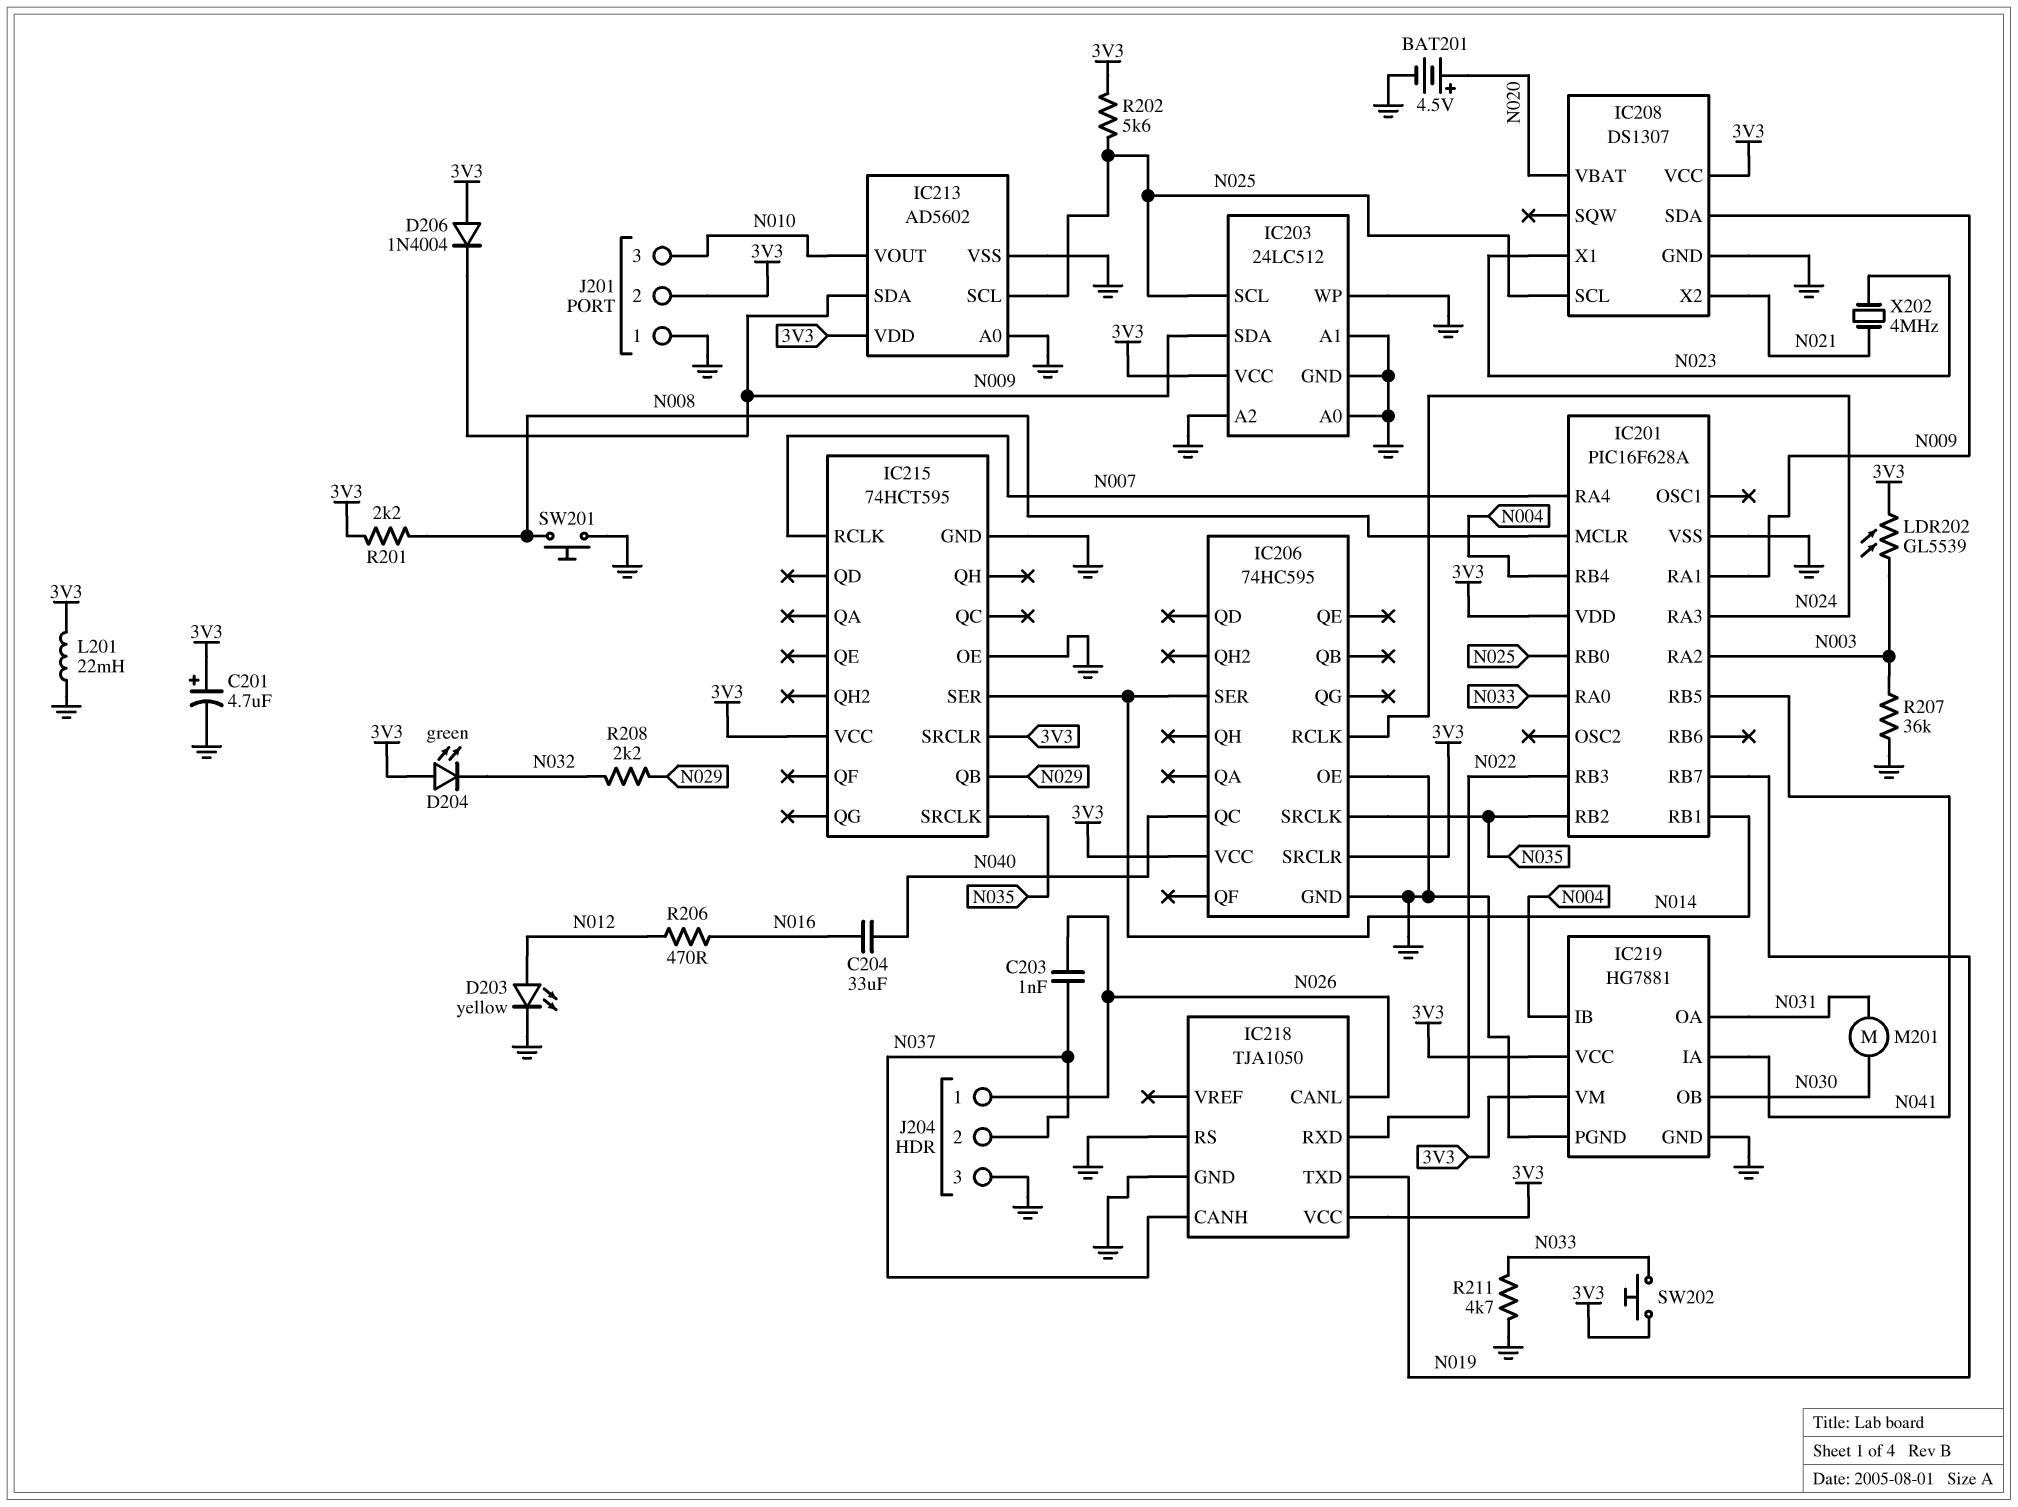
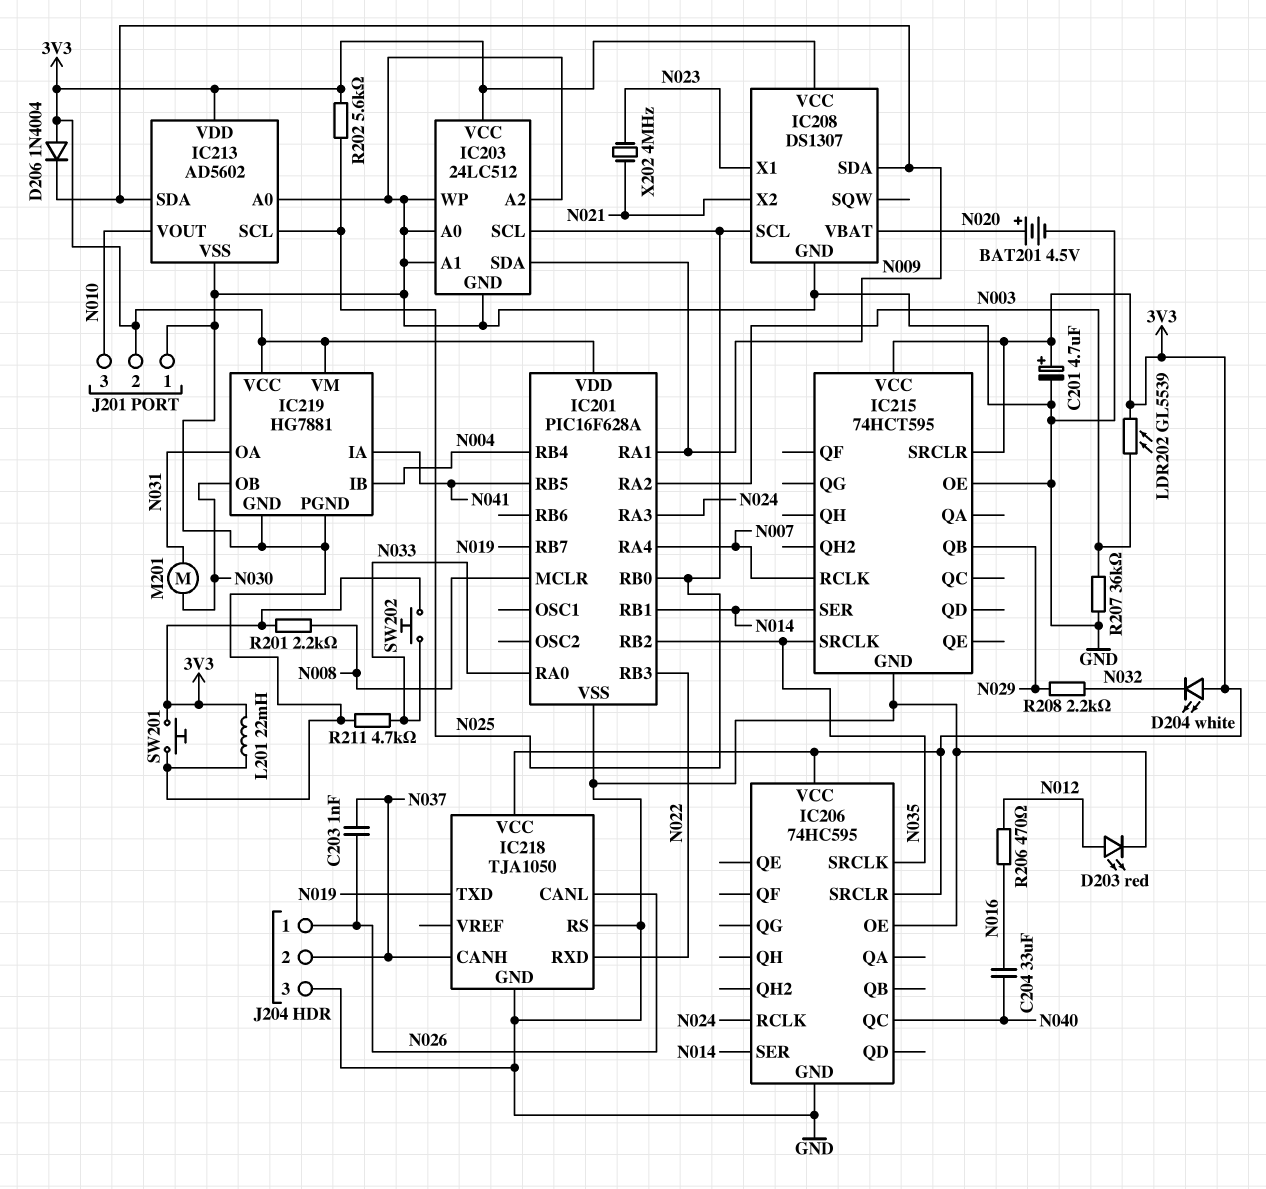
D203: LED yellow (A N012, K GND) -> LED red (A N012, K GND)
D204: LED green (A 3V3, K N032) -> LED white (A 3V3, K N032)
SW201: button (GND, N008) -> button (3V3, GND)

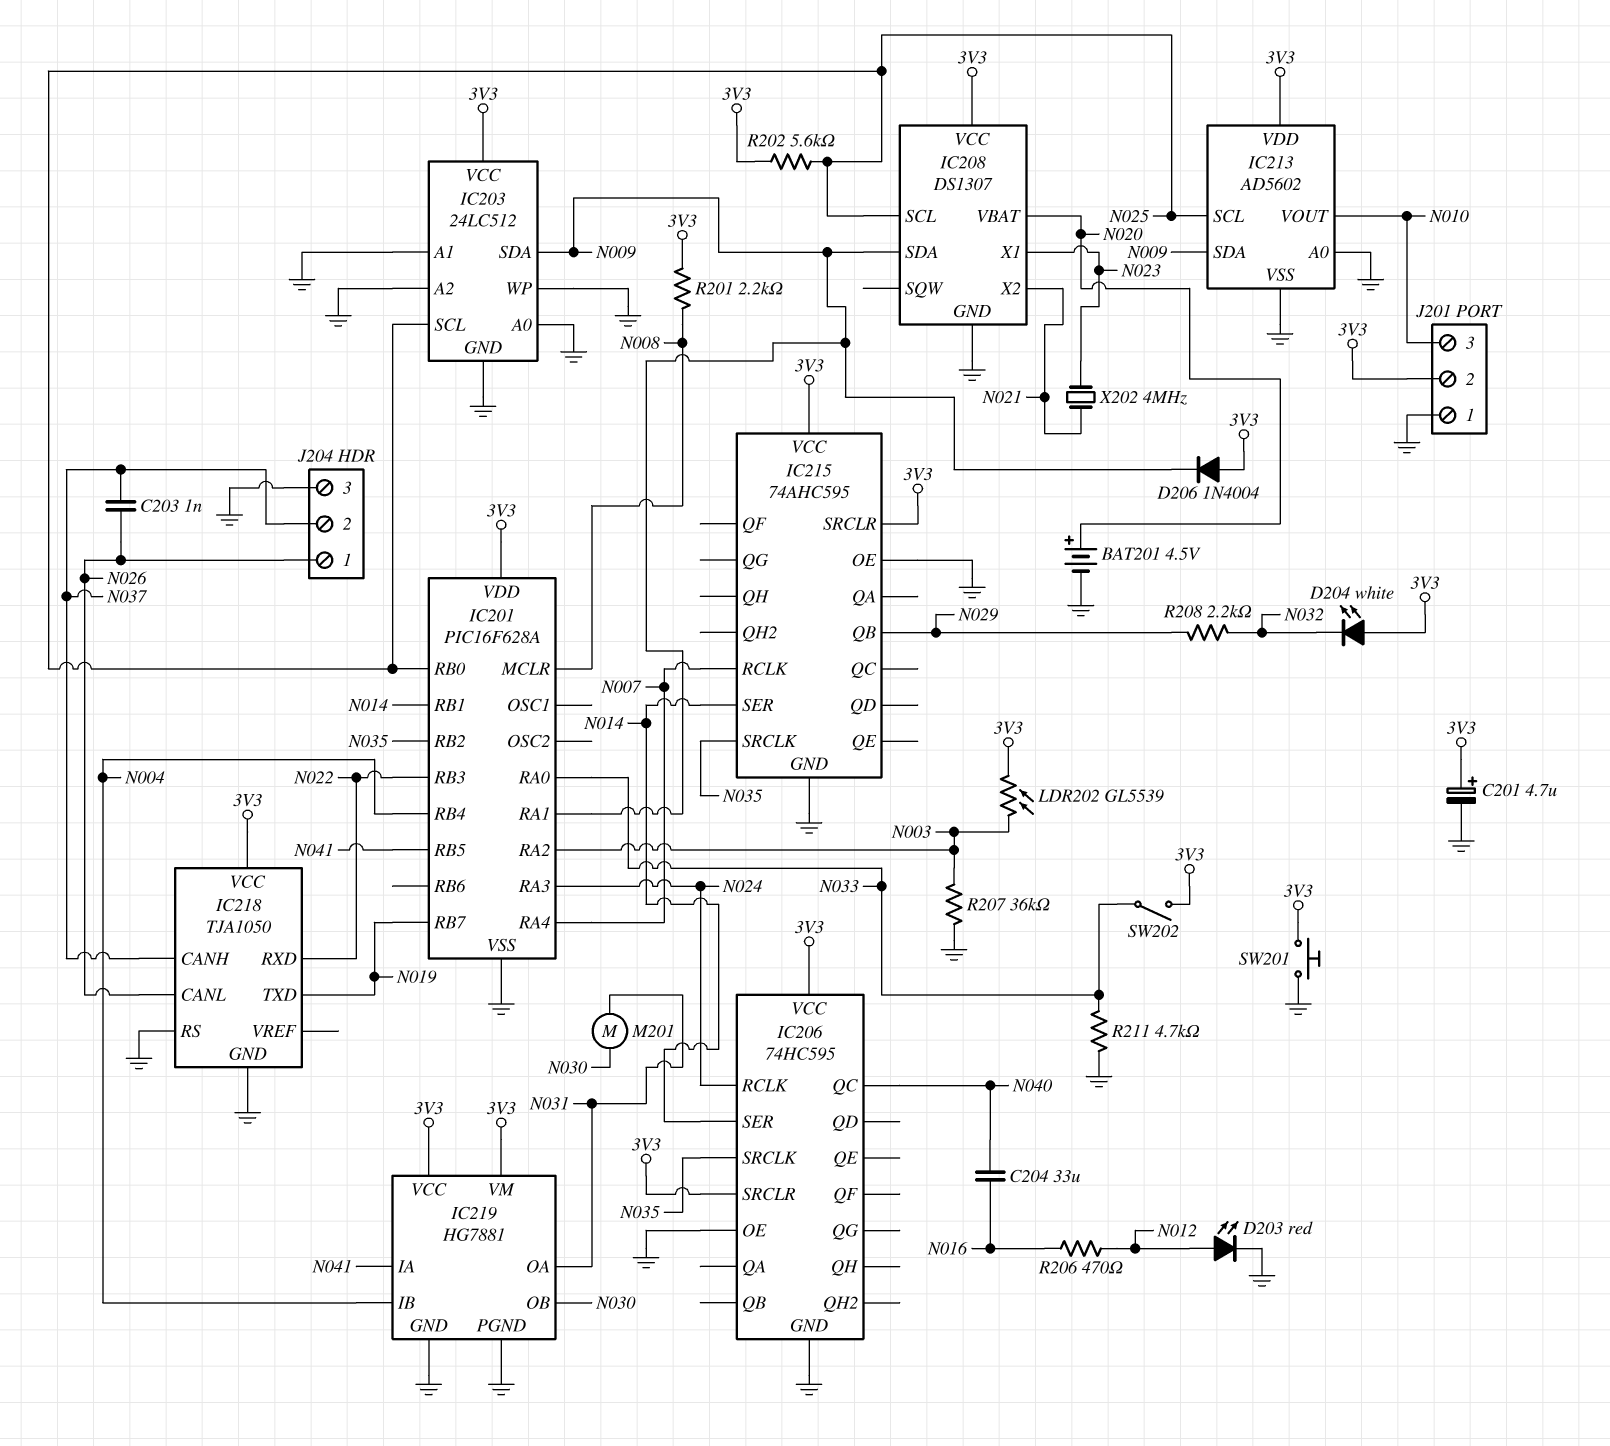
IC215: 74HCT595 -> 74AHC595
L201: 22mH (3V3, GND) -> none
SW202: button (3V3, N033) -> switch (3V3, N033)

